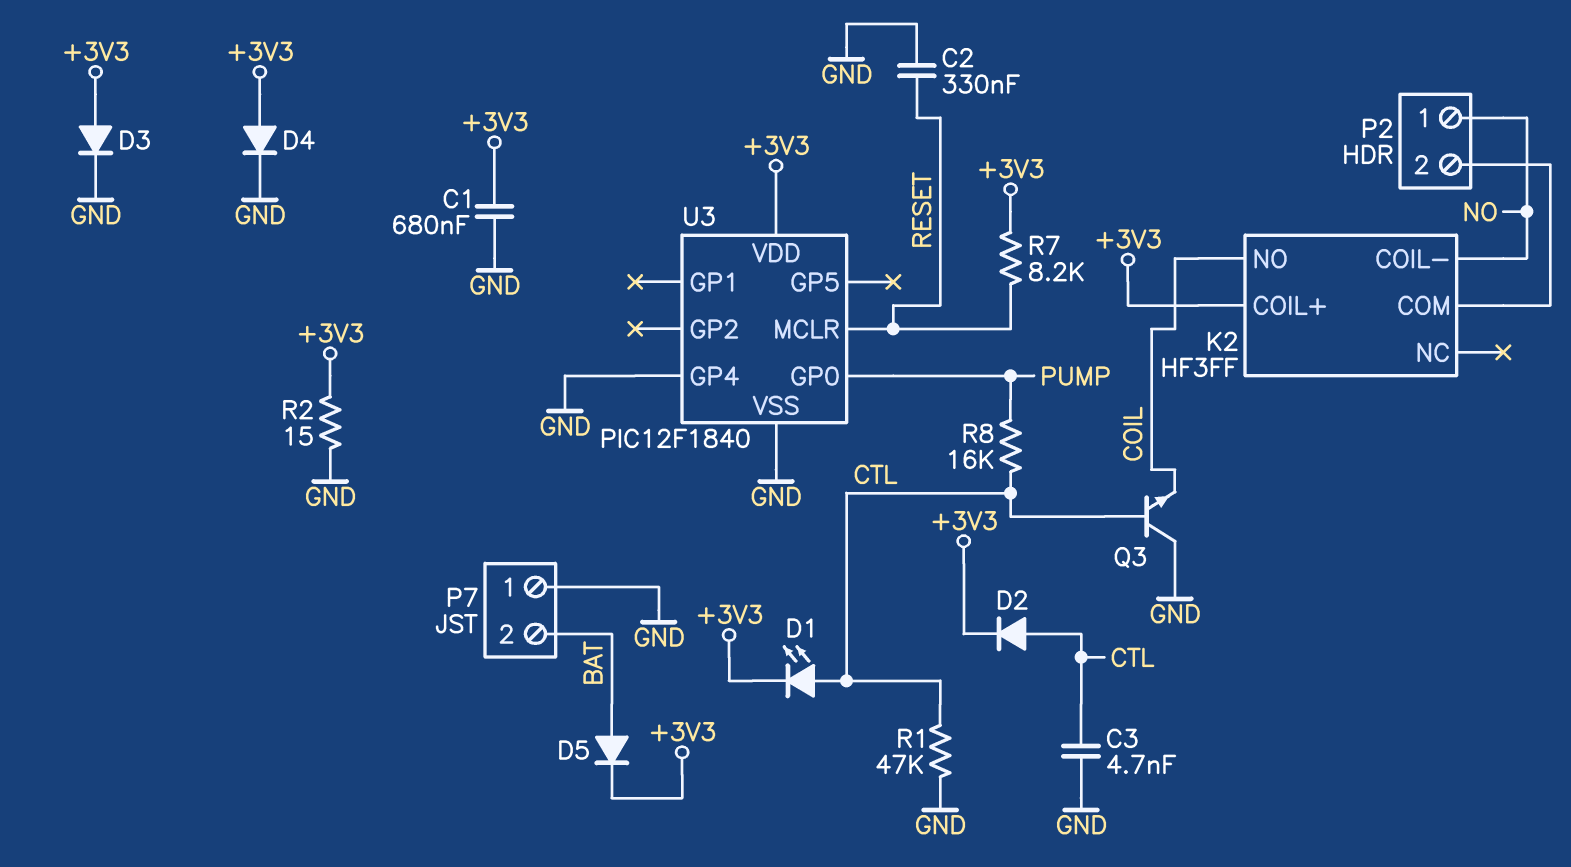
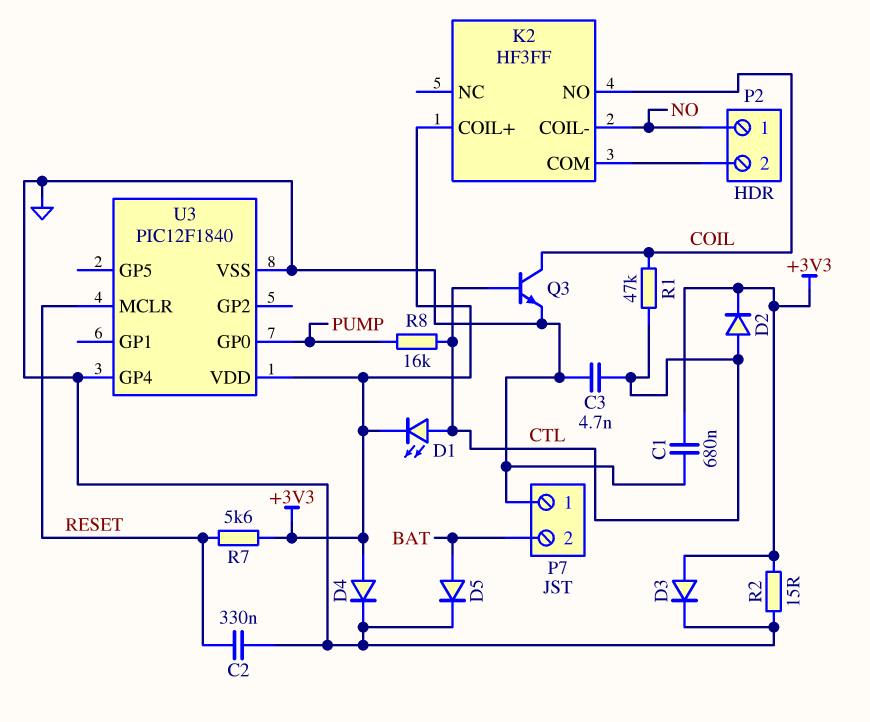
D5: diode (A BAT, K +3V3) -> diode (A BAT, K GND)
Q3: NPN (B CTL, C GND, E COIL) -> NPN (B CTL, C COIL, E GND)
R1: 47k (CTL, GND) -> 47k (COIL, CTL)
R7: 8.2k (+3V3, RESET) -> 5.6k (+3V3, RESET)

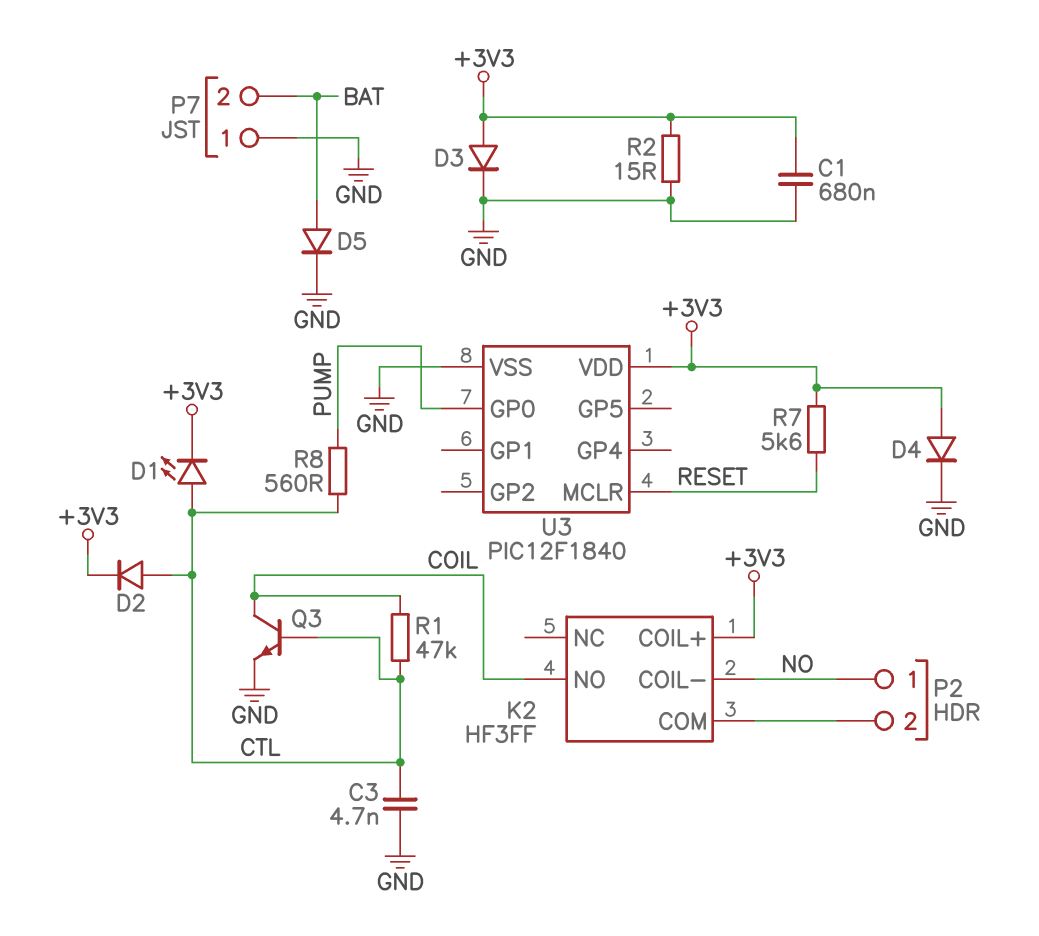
C2: 330nF (GND, RESET) -> none
R8: 16k (CTL, PUMP) -> 560 (CTL, PUMP)
U3 pin GP4: GND -> none

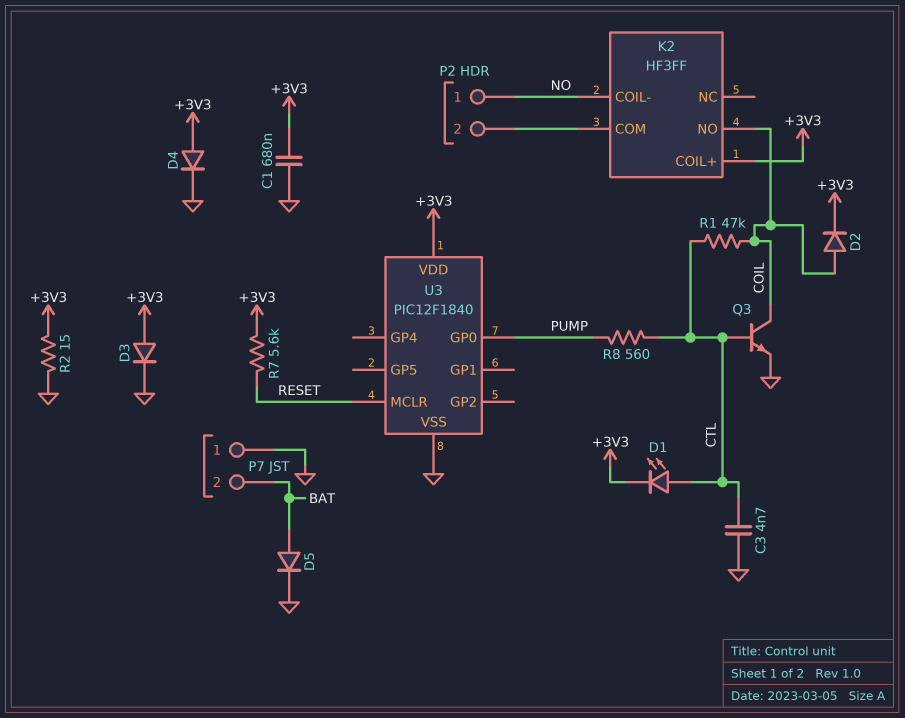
D2: diode (A CTL, K +3V3) -> diode (A COIL, K +3V3)

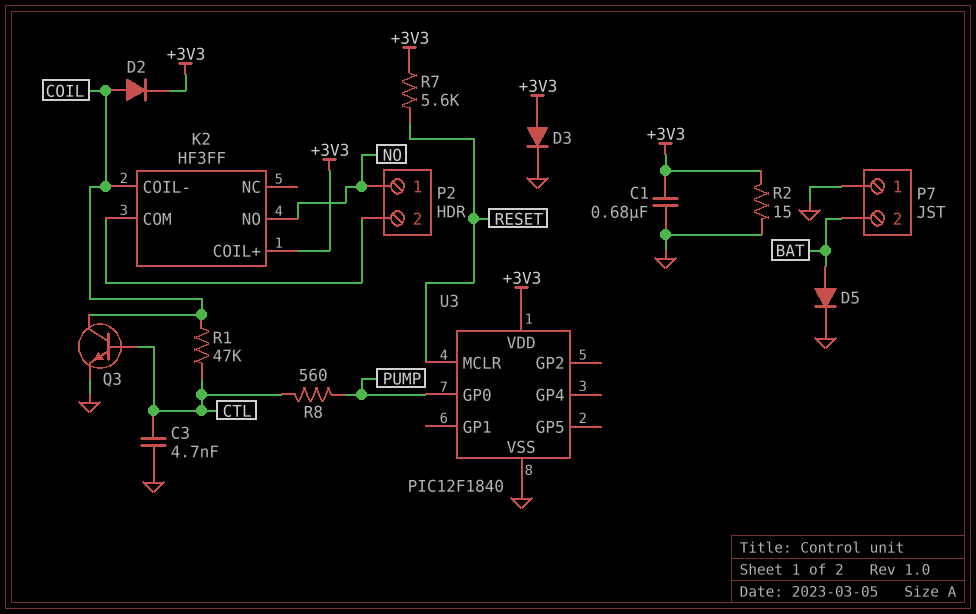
D1: LED (A CTL, K +3V3) -> none
D4: diode (A +3V3, K GND) -> none
K2 pin COIL-: NO -> COIL
K2 pin NO: COIL -> NO

